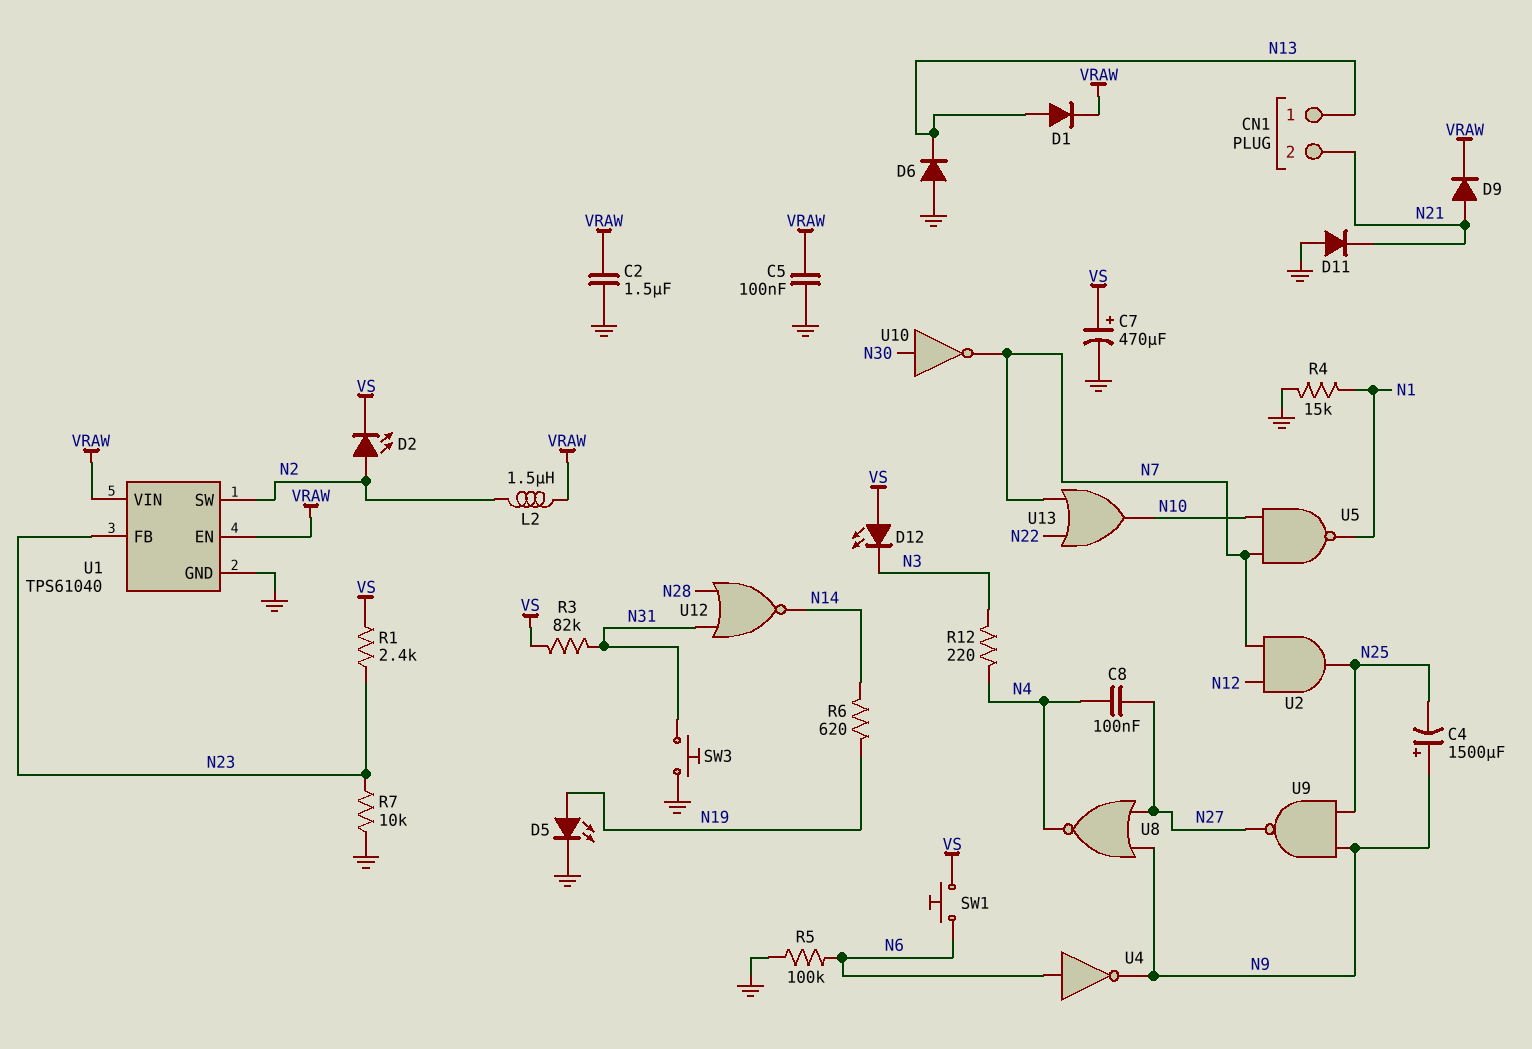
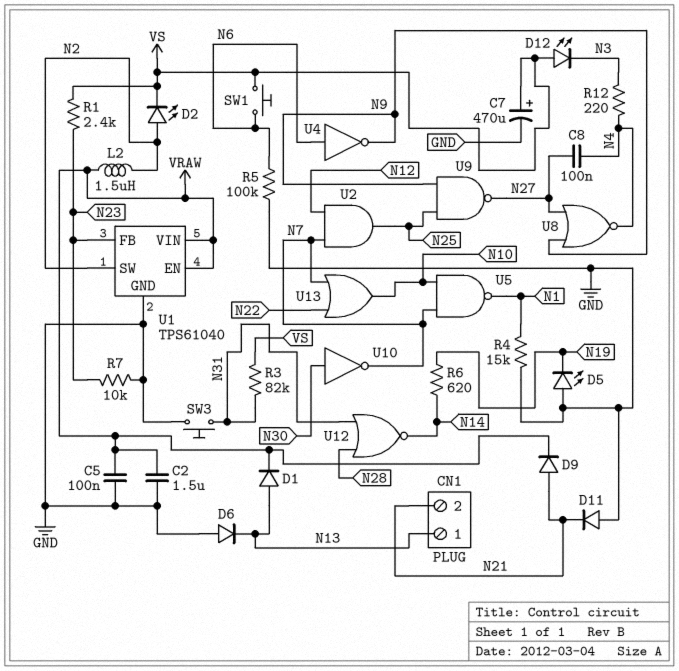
C4: 1500uF (plus N9, minus N25) -> none
D5: LED (A N19, K GND) -> LED (A GND, K N19)

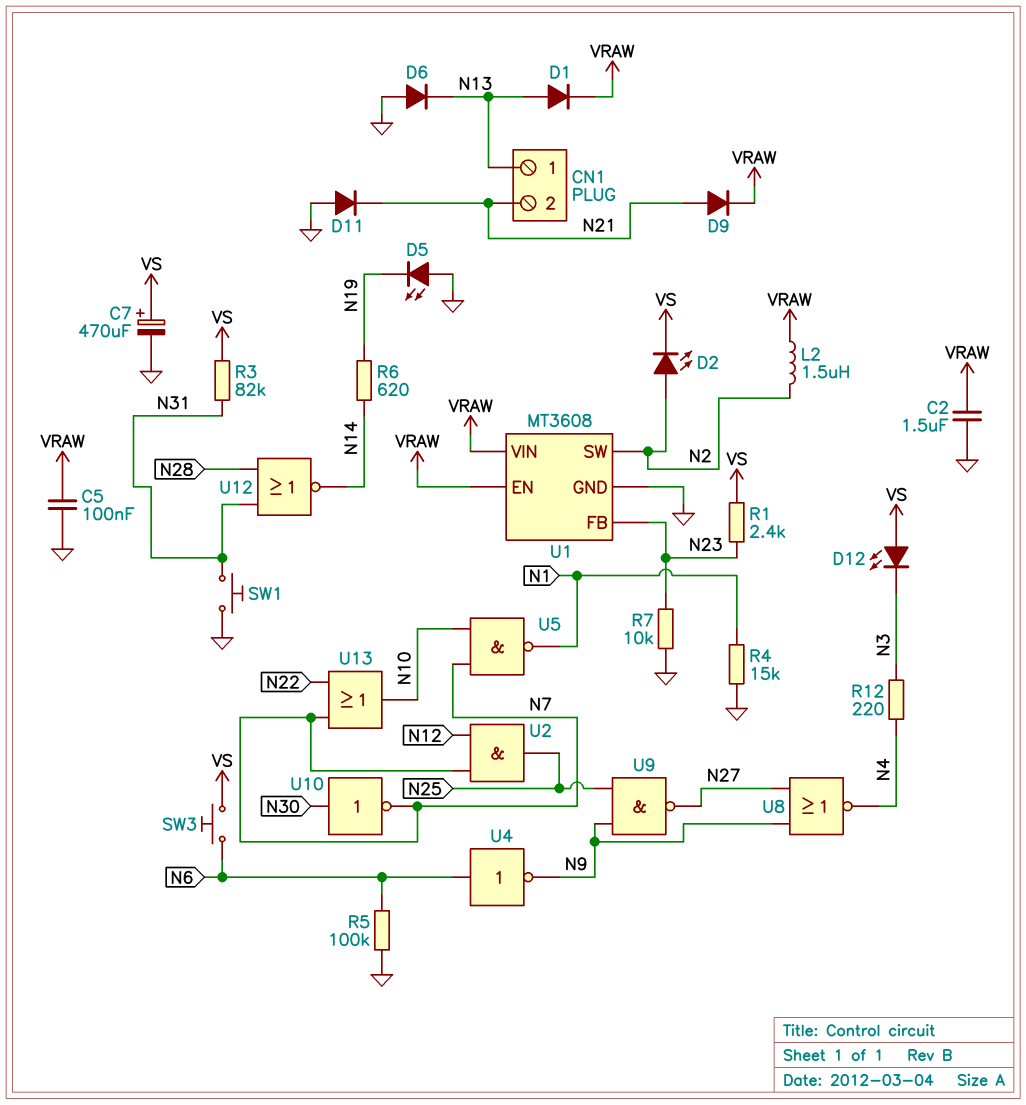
C8: 100nF (N4, N27) -> none
SW1: button (N6, VS) -> button (GND, N31)
SW3: button (GND, N31) -> button (N6, VS)
U1: TPS61040 -> MT3608

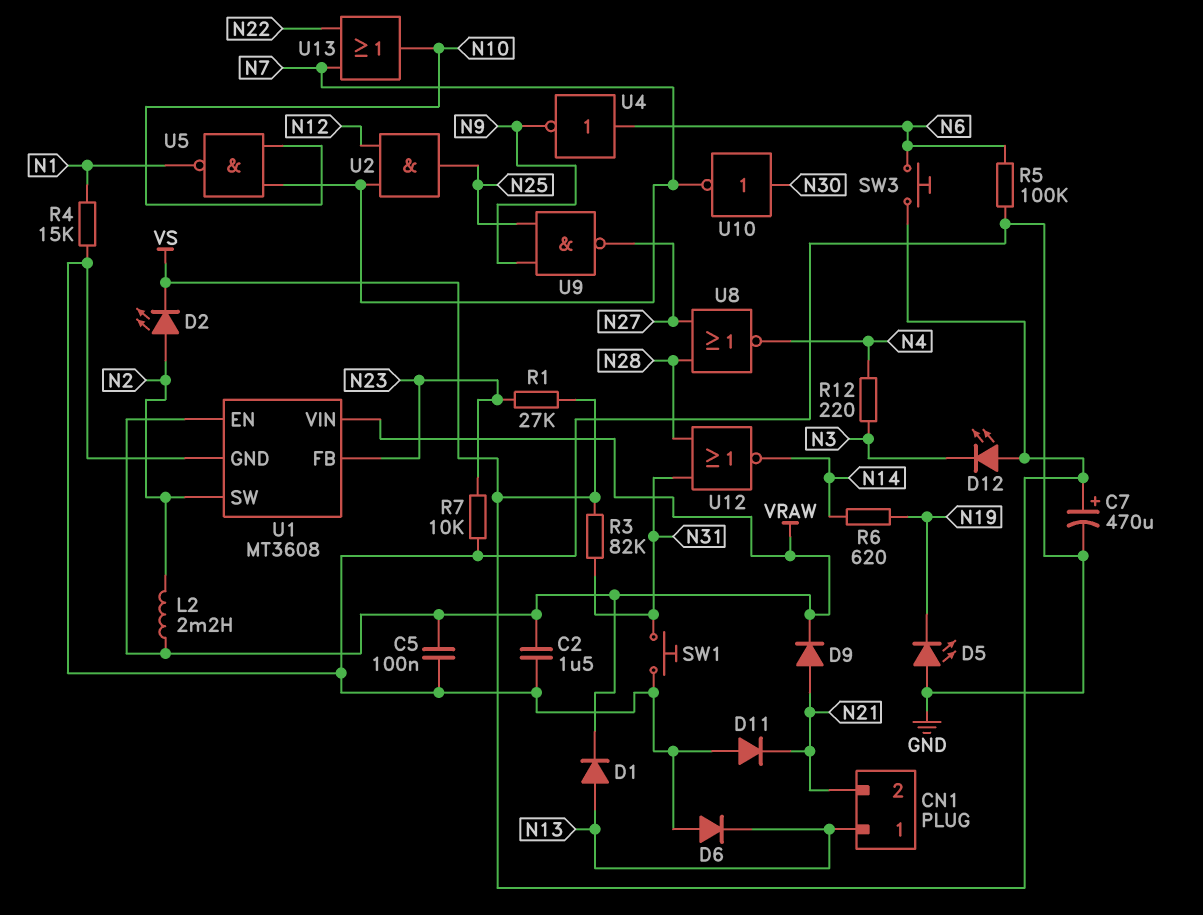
L2: 1.5uH (N2, VRAW) -> 2.2mH (N2, VRAW)
R1: 2.4k (N23, VS) -> 27k (N23, VS)
U8: NOR (in N9, in N27, out N4) -> NOR (in N27, in N28, out N4)

